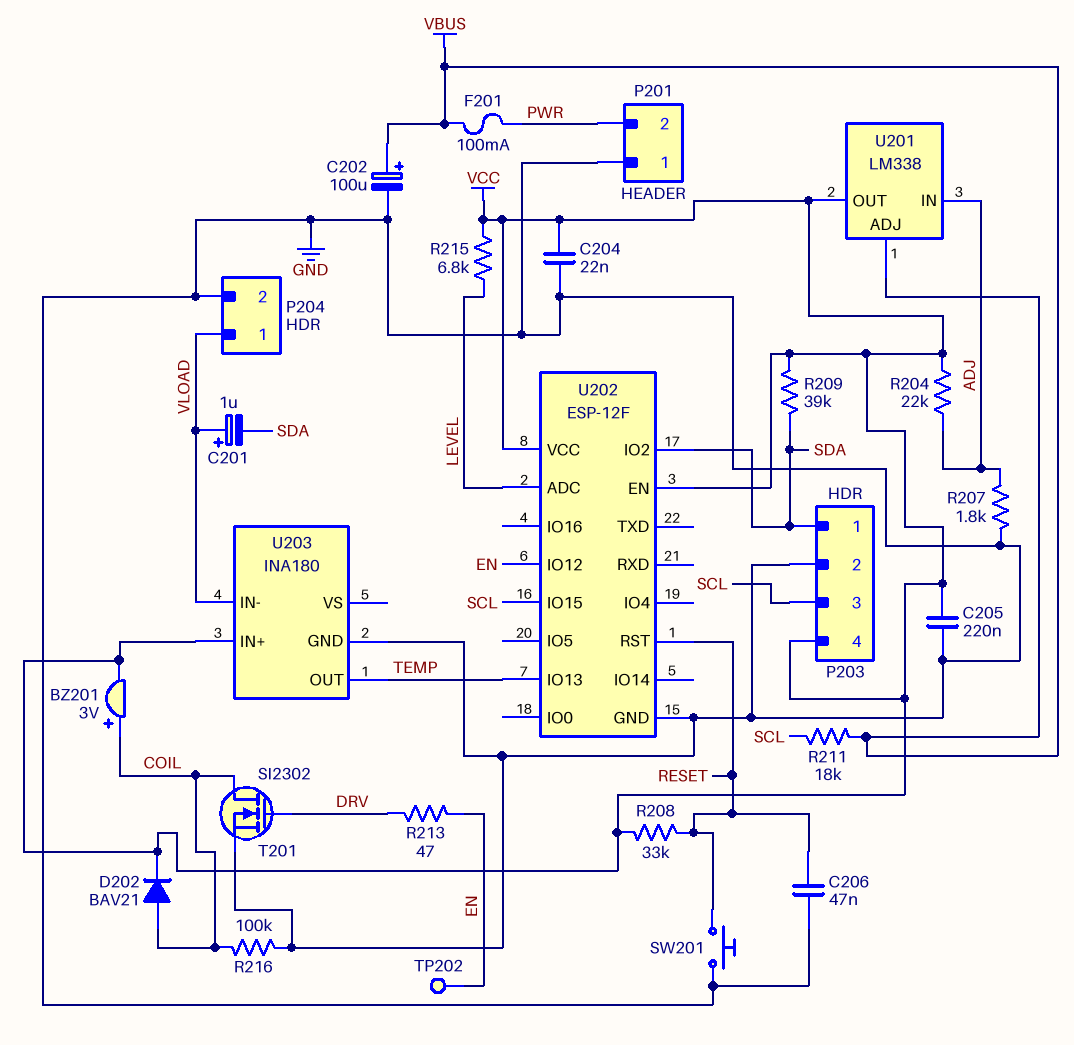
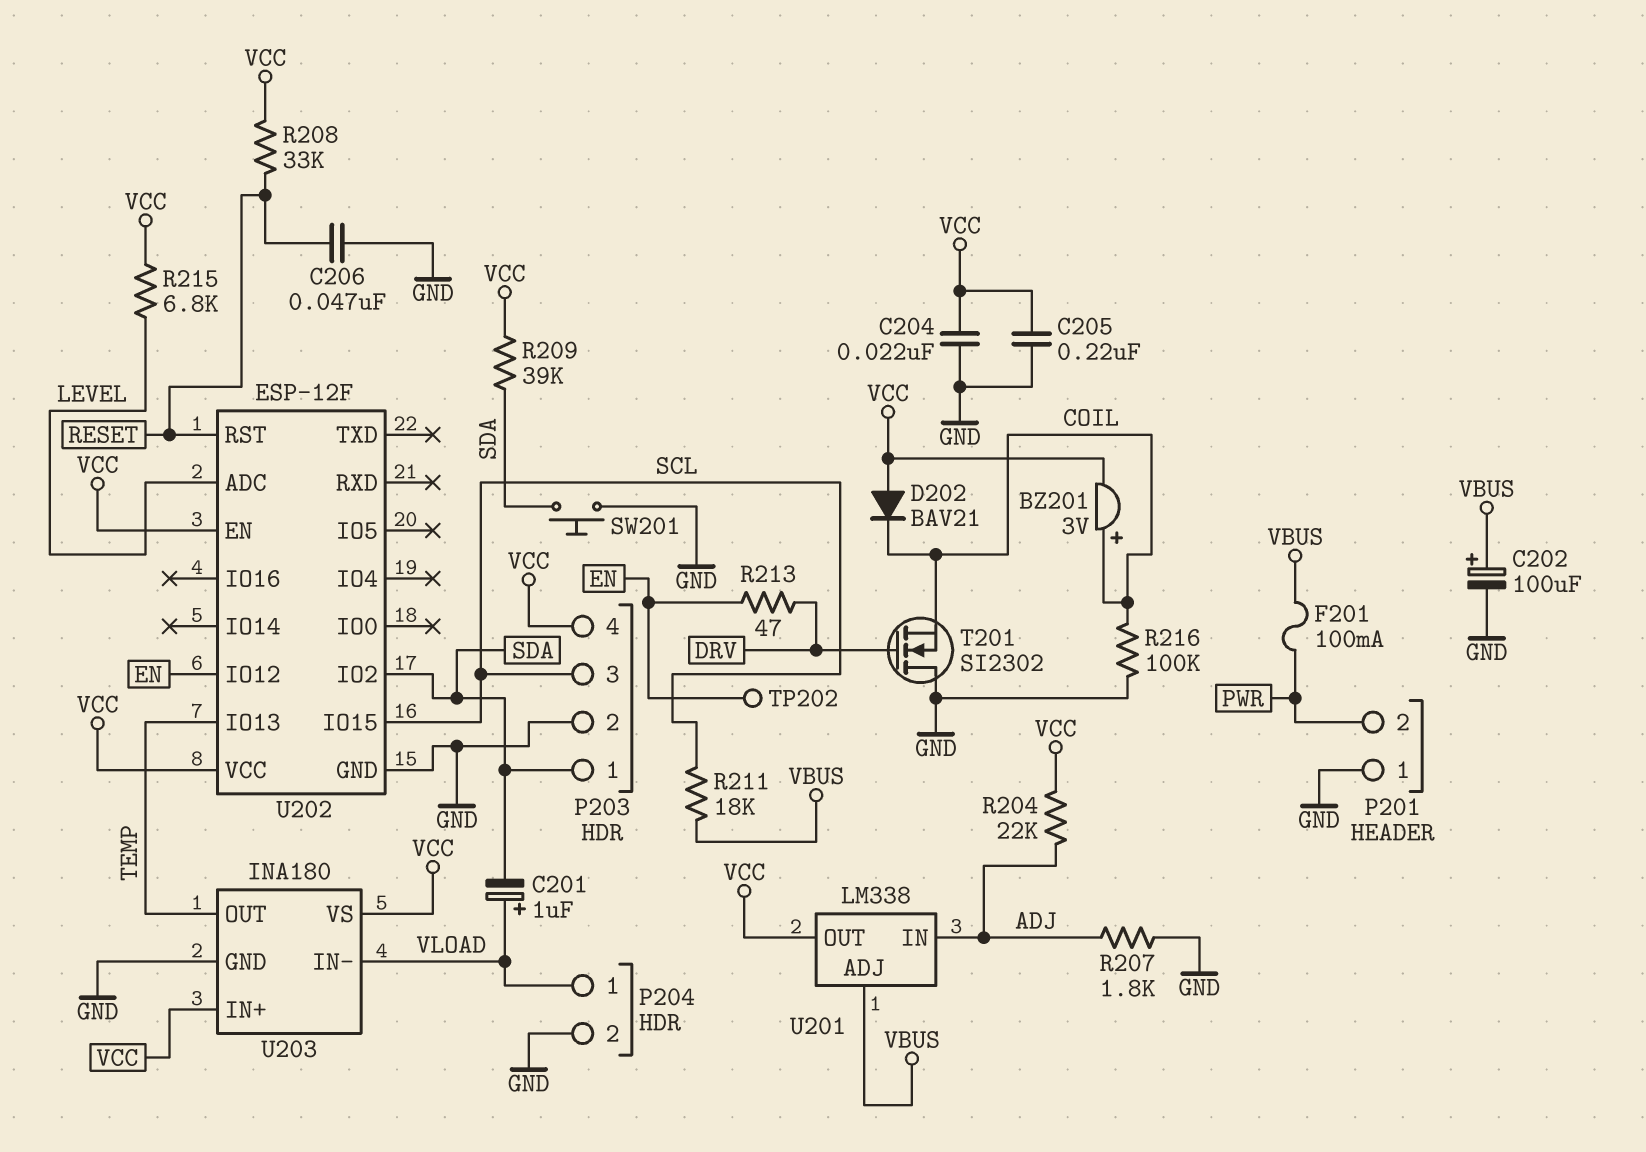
D202: diode BAV21 (A COIL, K VCC) -> diode BAV21 (A VCC, K COIL)
SW201: button (GND, RESET) -> button (GND, SDA)
T201: NMOS SI2302 (G DRV, D COIL, S GND) -> NMOS SI2302 (G DRV, D GND, S COIL)
U203 pin VS: none -> VCC

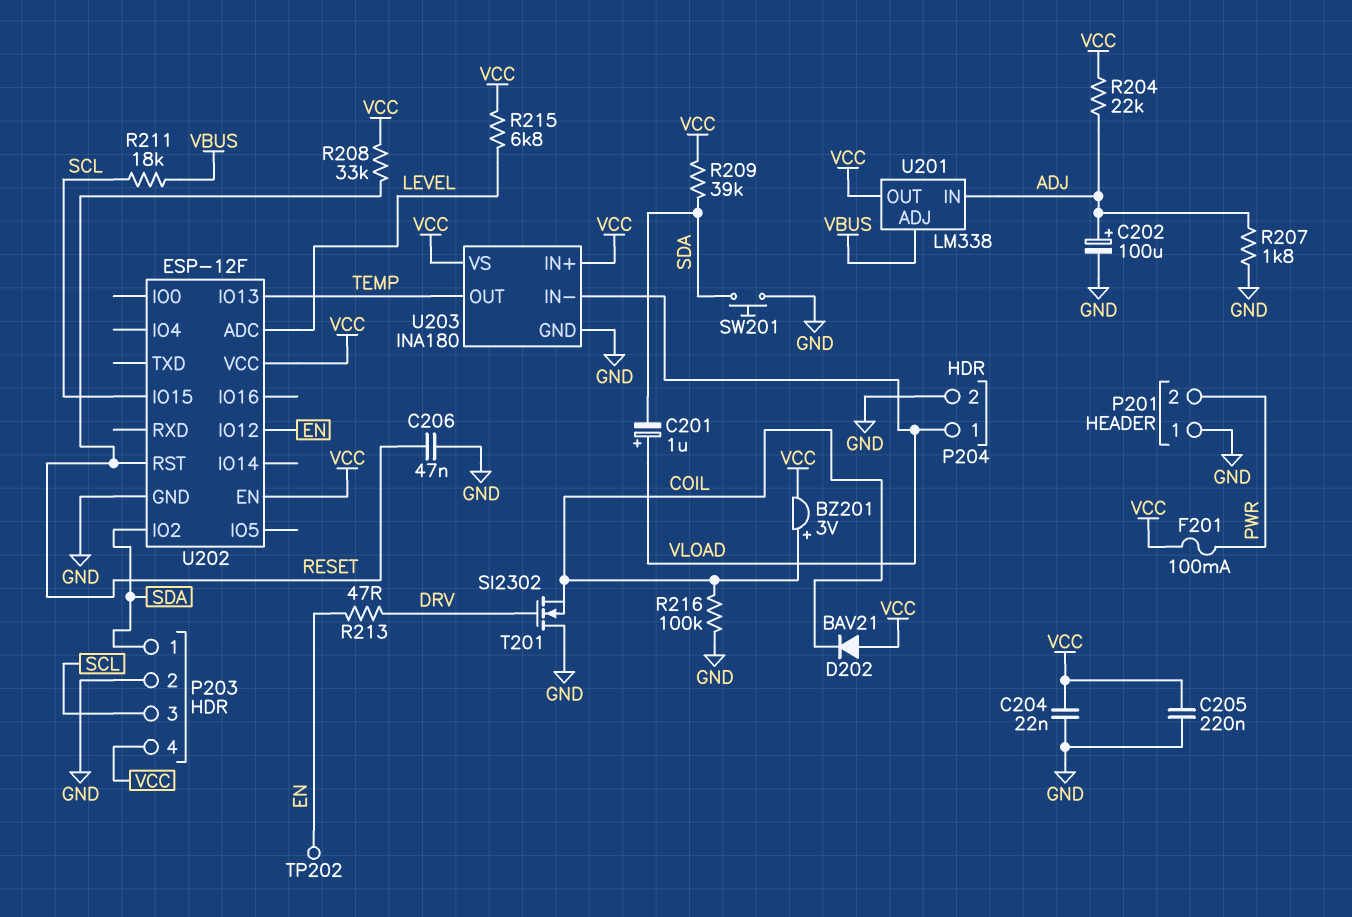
C202: 100uF (plus VBUS, minus GND) -> 100uF (plus ADJ, minus GND)
F201: 100mA (PWR, VBUS) -> 100mA (PWR, VCC)

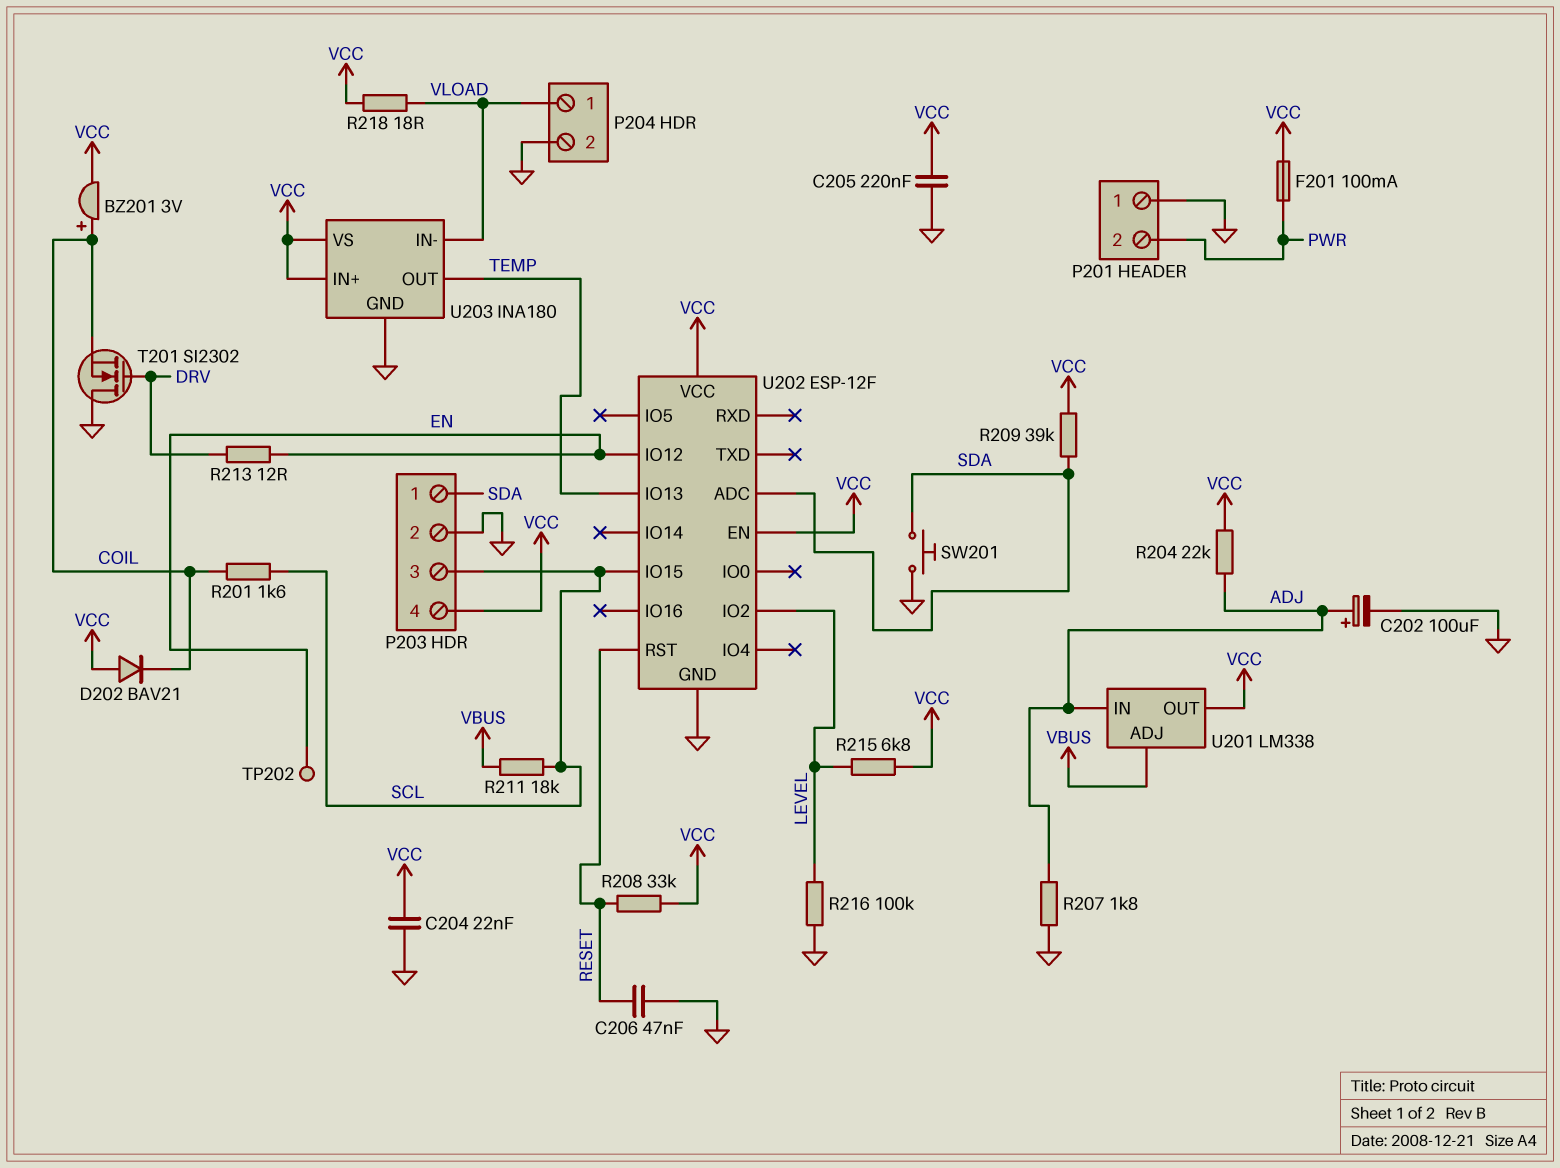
C201: 1uF (plus VLOAD, minus SDA) -> none
R201: none -> 1.6k (COIL, SCL)
R213: 47 (DRV, EN) -> 12 (DRV, EN)
R216: 100k (COIL, GND) -> 100k (GND, LEVEL)
R218: none -> 18 (VCC, VLOAD)
U202 pin ADC: LEVEL -> SDA
U202 pin IO2: SDA -> LEVEL

